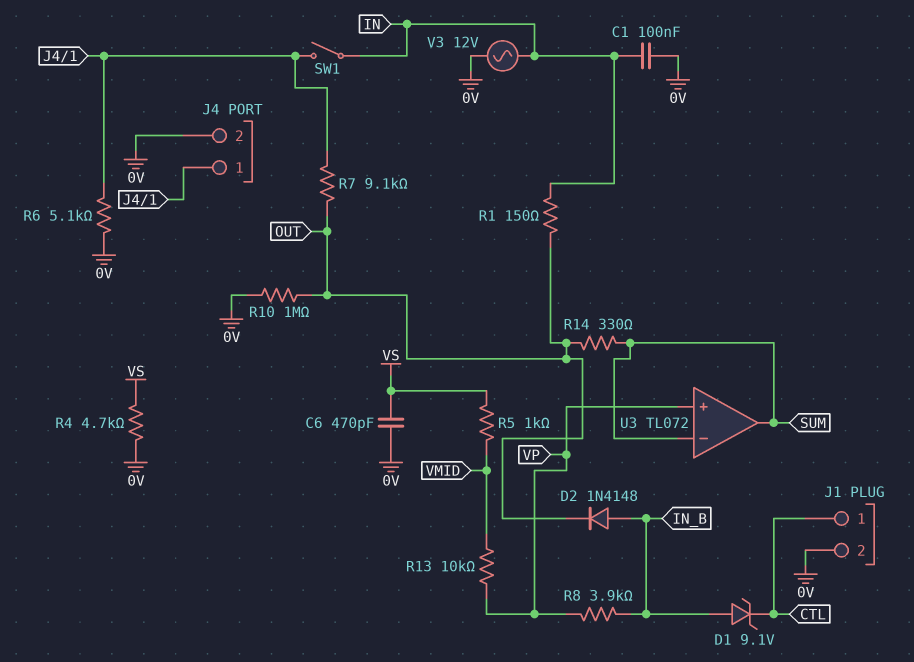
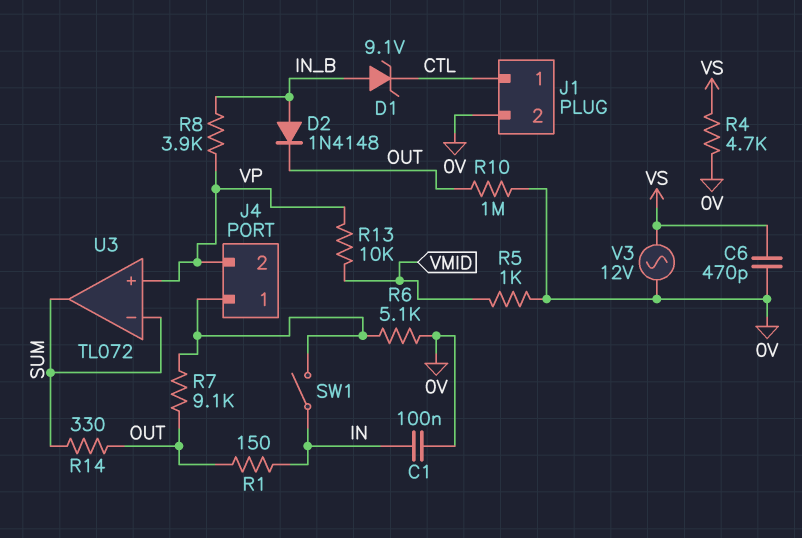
J4 pin 2: 0V -> VP
R5: 1k (VMID, VS) -> 1k (0V, VMID)
V3: AC 12V (0V, IN) -> AC 12V (0V, VS)

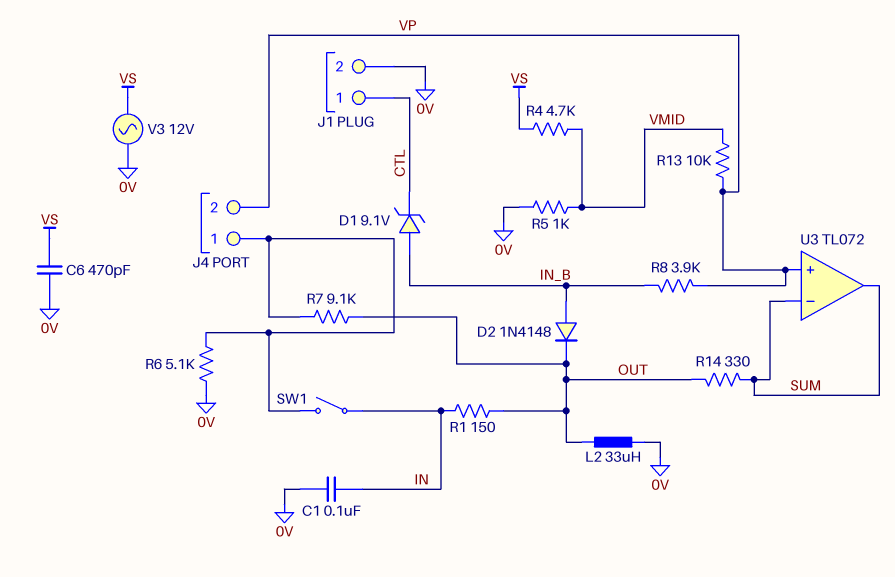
L2: none -> 33uH (0V, OUT)
R4: 4.7k (0V, VS) -> 4.7k (VMID, VS)
R10: 1M (0V, OUT) -> none

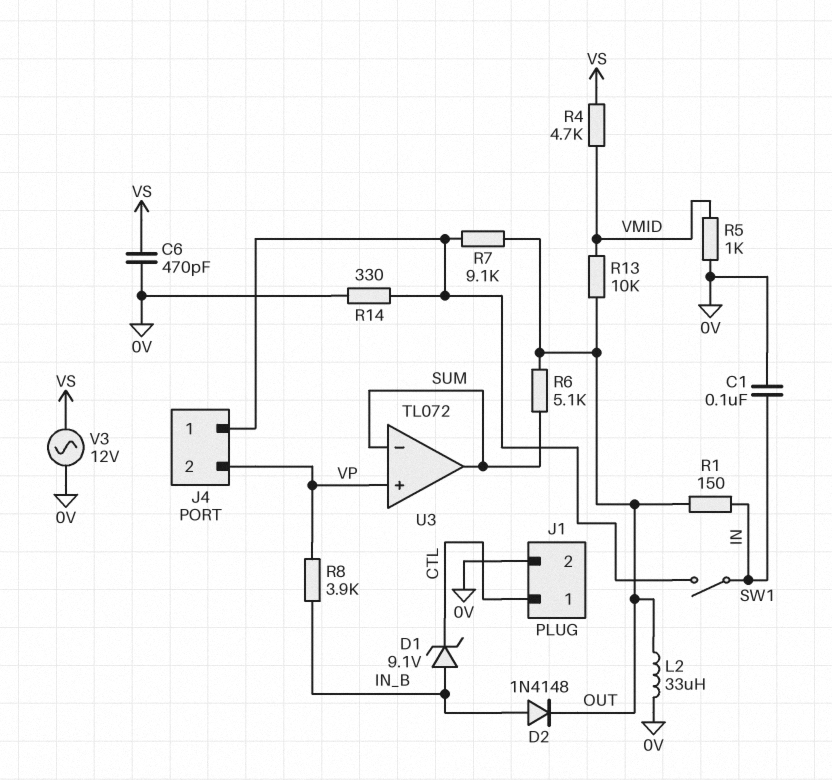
R6: 5.1k (0V, J4/1) -> 5.1k (OUT, SUM)
R13: 10k (VMID, VP) -> 10k (OUT, VMID)
R14: 330 (OUT, SUM) -> 330 (0V, J4/1)

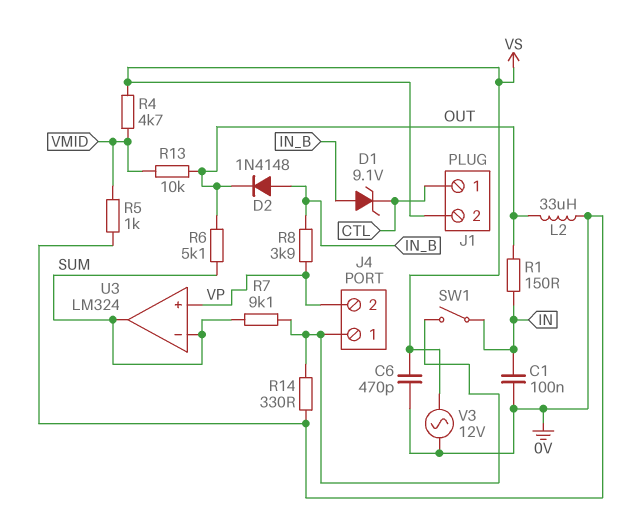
J1 pin 2: 0V -> VS
R7: 9.1k (J4/1, OUT) -> 9.1k (J4/1, SUM)
U3: TL072 -> LM324

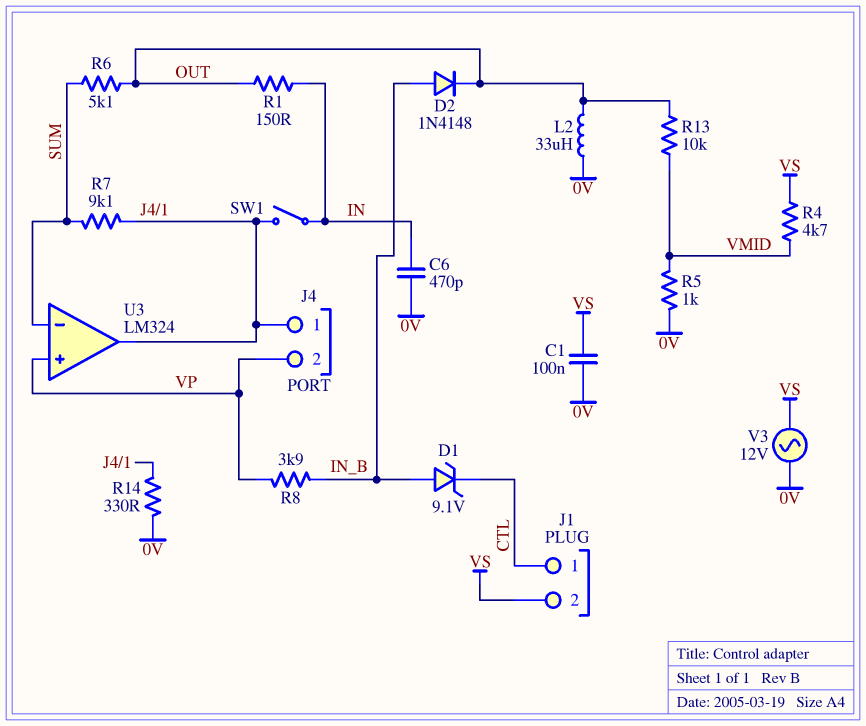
C1: 100nF (0V, IN) -> 100nF (0V, VS)
C6: 470pF (0V, VS) -> 470pF (0V, IN)
U3 pin out: SUM -> J4/1

